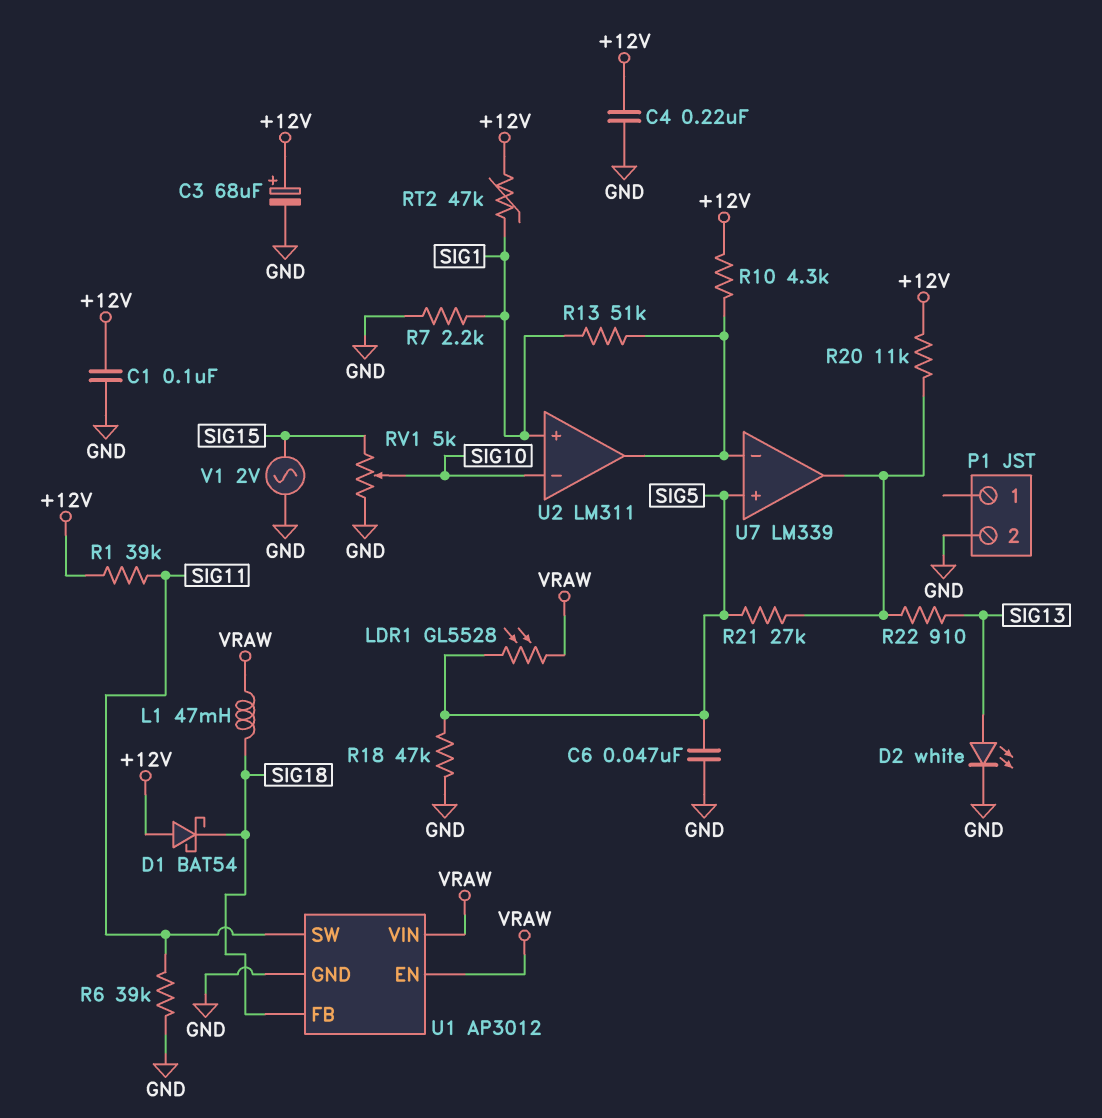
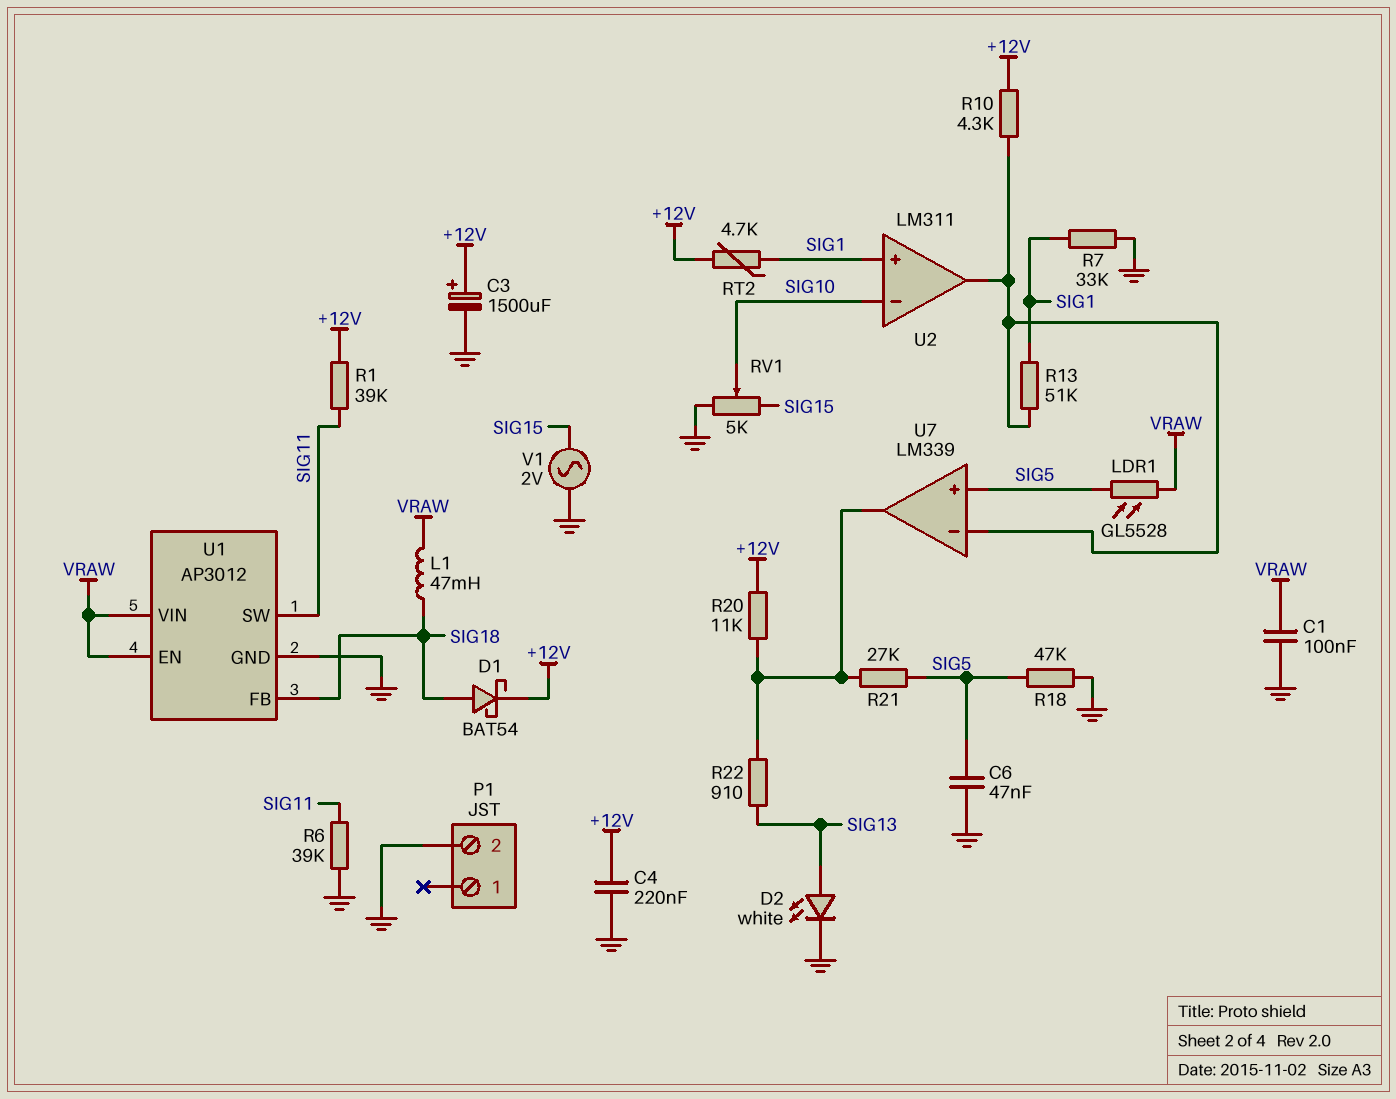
C1: 100nF (+12V, GND) -> 100nF (GND, VRAW)
C3: 68uF (plus +12V, minus GND) -> 1500uF (plus +12V, minus GND)
D1: schottky BAT54 (A +12V, K SIG18) -> schottky BAT54 (A SIG18, K +12V)
R7: 2.2k (GND, SIG1) -> 33k (GND, SIG1)
RT2: 47k (+12V, SIG1) -> 4.7k (+12V, SIG1)

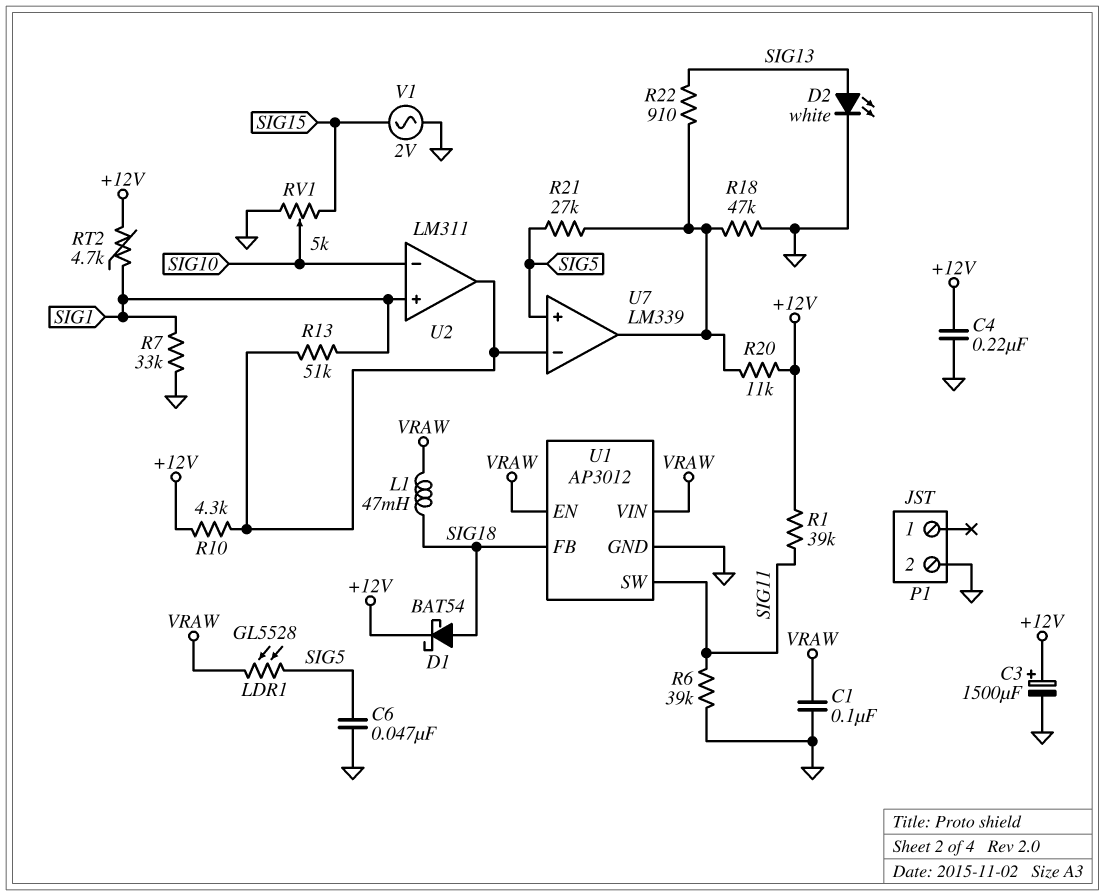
R18: 47k (GND, SIG5) -> 47k (GND, U7/out)

